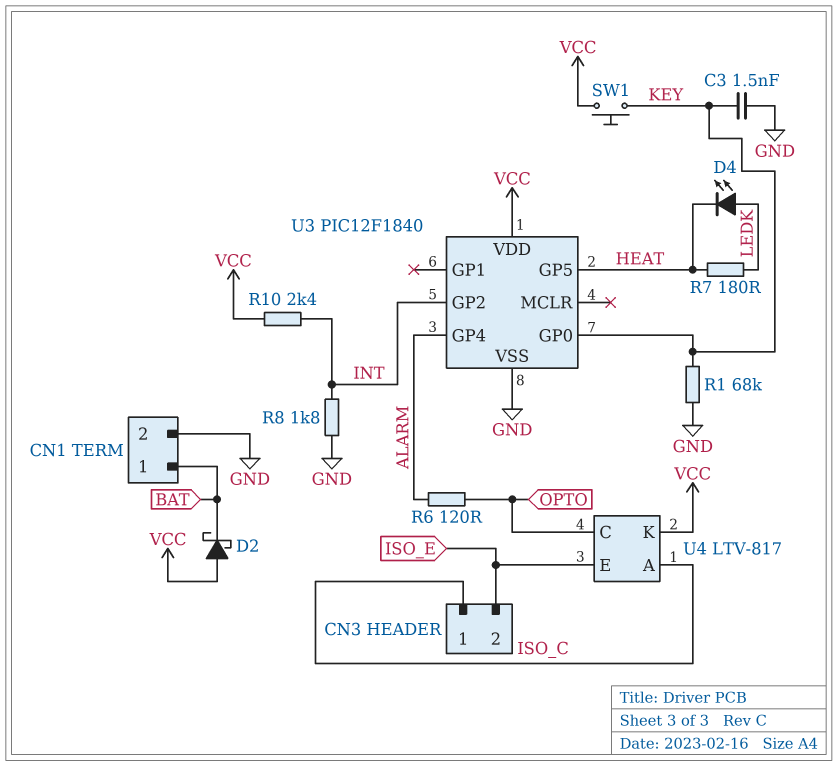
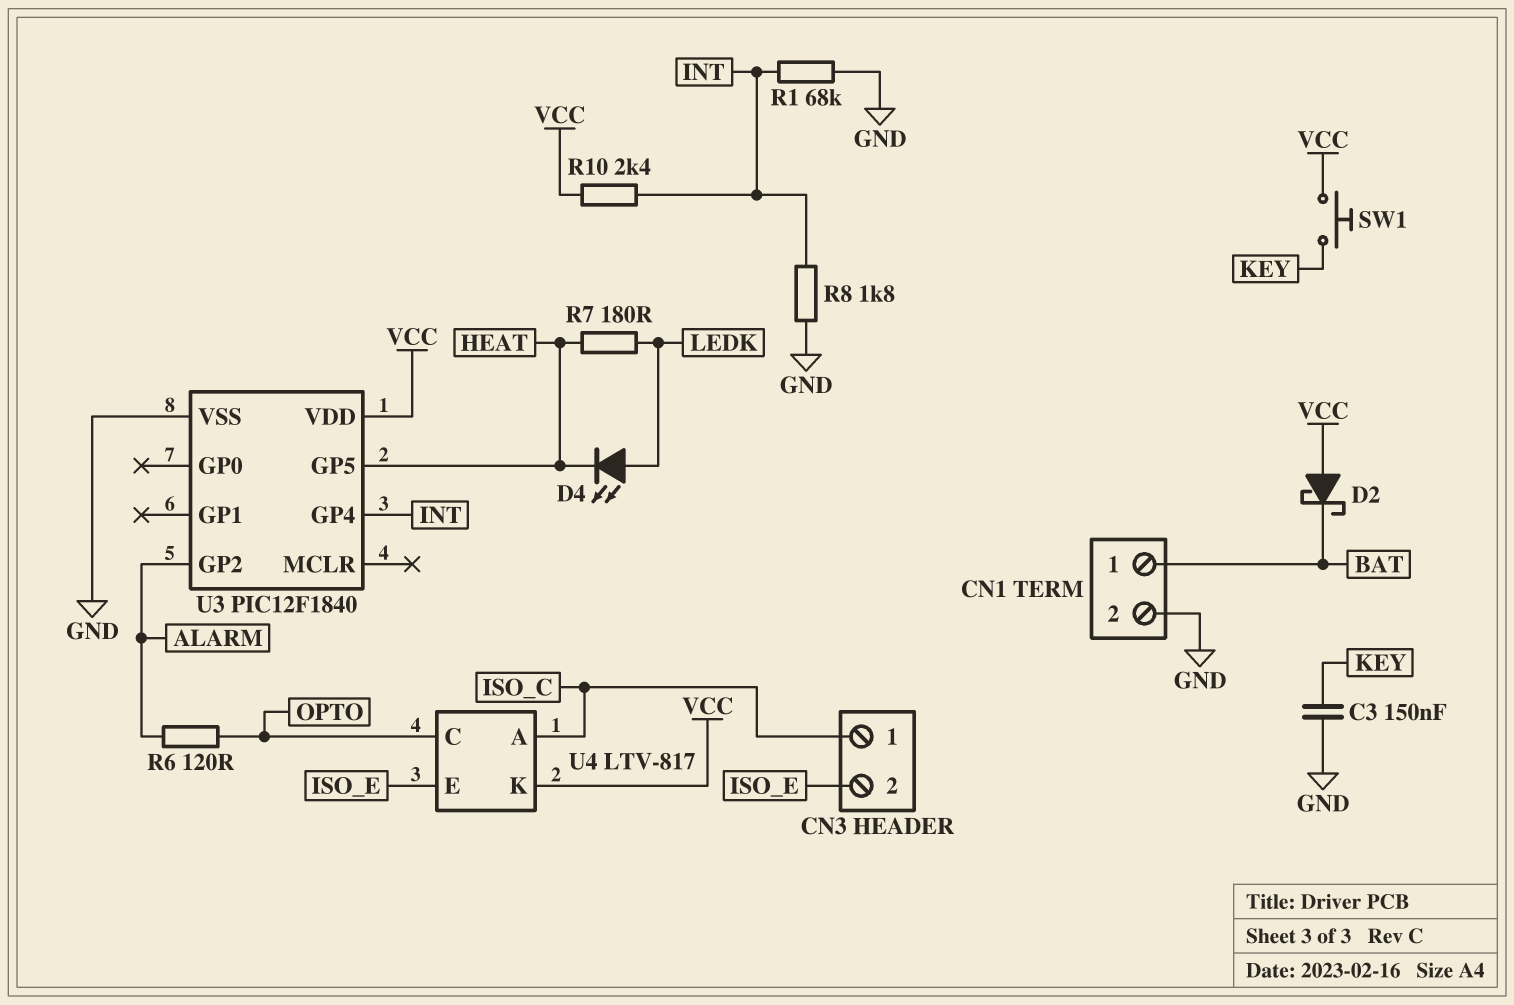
C3: 1.5nF (GND, KEY) -> 150nF (GND, KEY)
R1: 68k (GND, KEY) -> 68k (GND, INT)
U3 pin GP0: KEY -> none
U3 pin GP2: INT -> ALARM
U3 pin GP4: ALARM -> INT

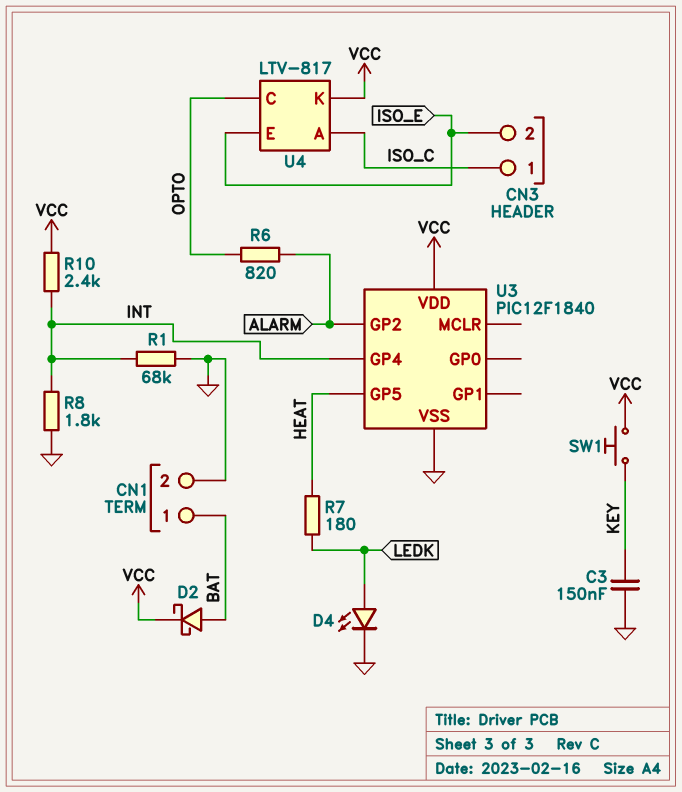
D2: schottky (A VCC, K BAT) -> schottky (A BAT, K VCC)
D4: LED (A LEDK, K HEAT) -> LED (A LEDK, K GND)
R6: 120 (ALARM, OPTO) -> 820 (ALARM, OPTO)

